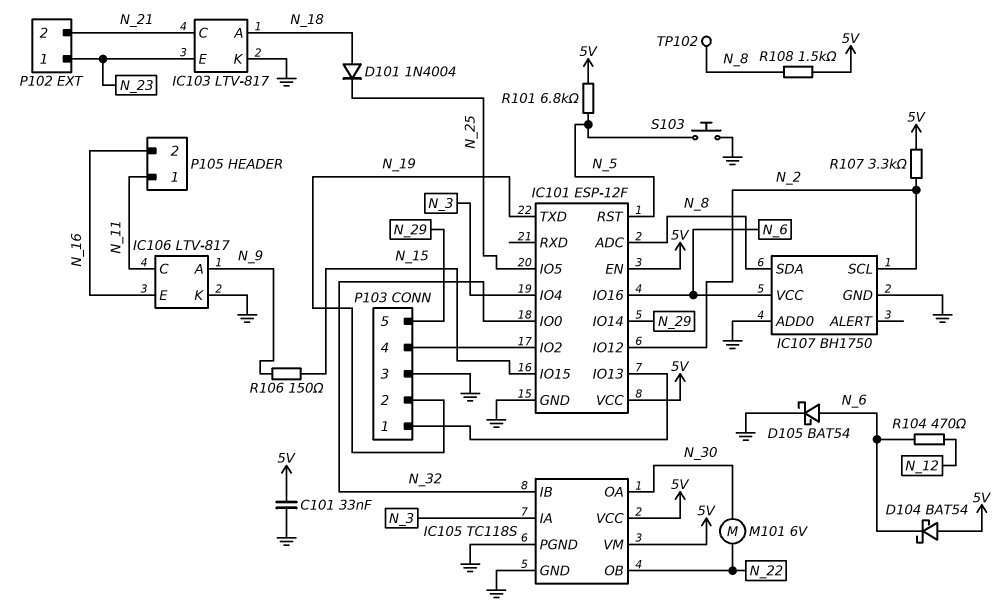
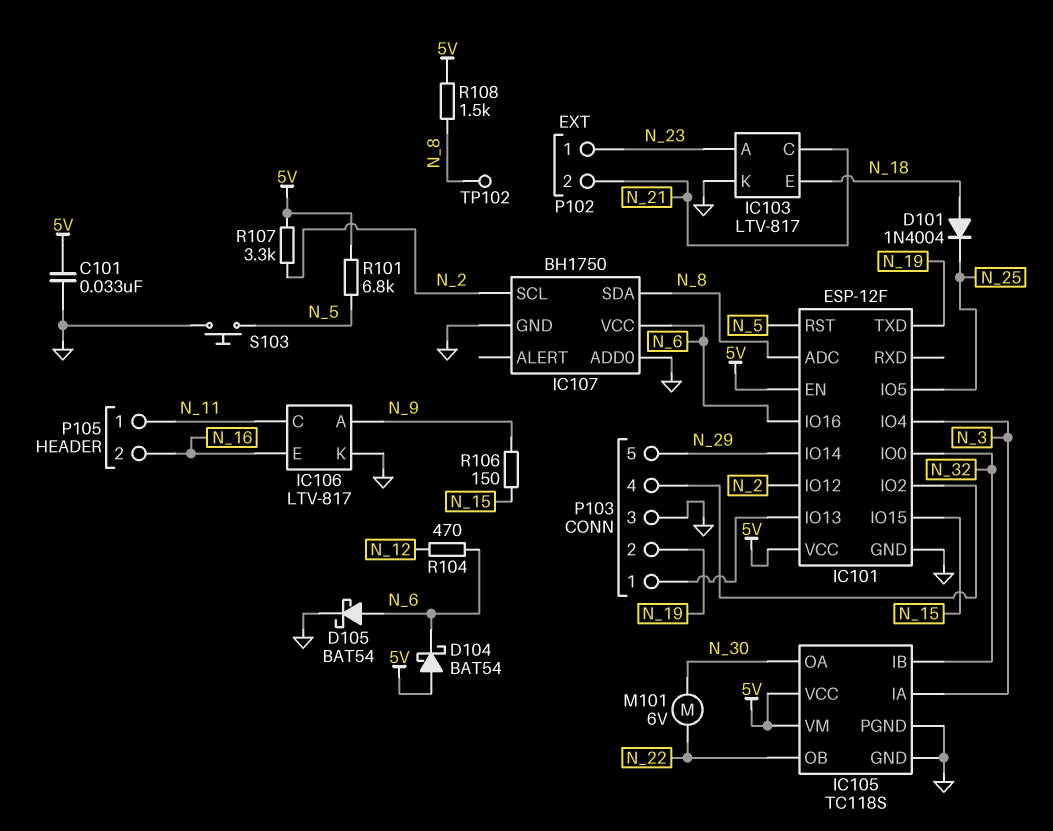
IC103 pin A: N_18 -> N_23
IC103 pin E: N_23 -> N_18

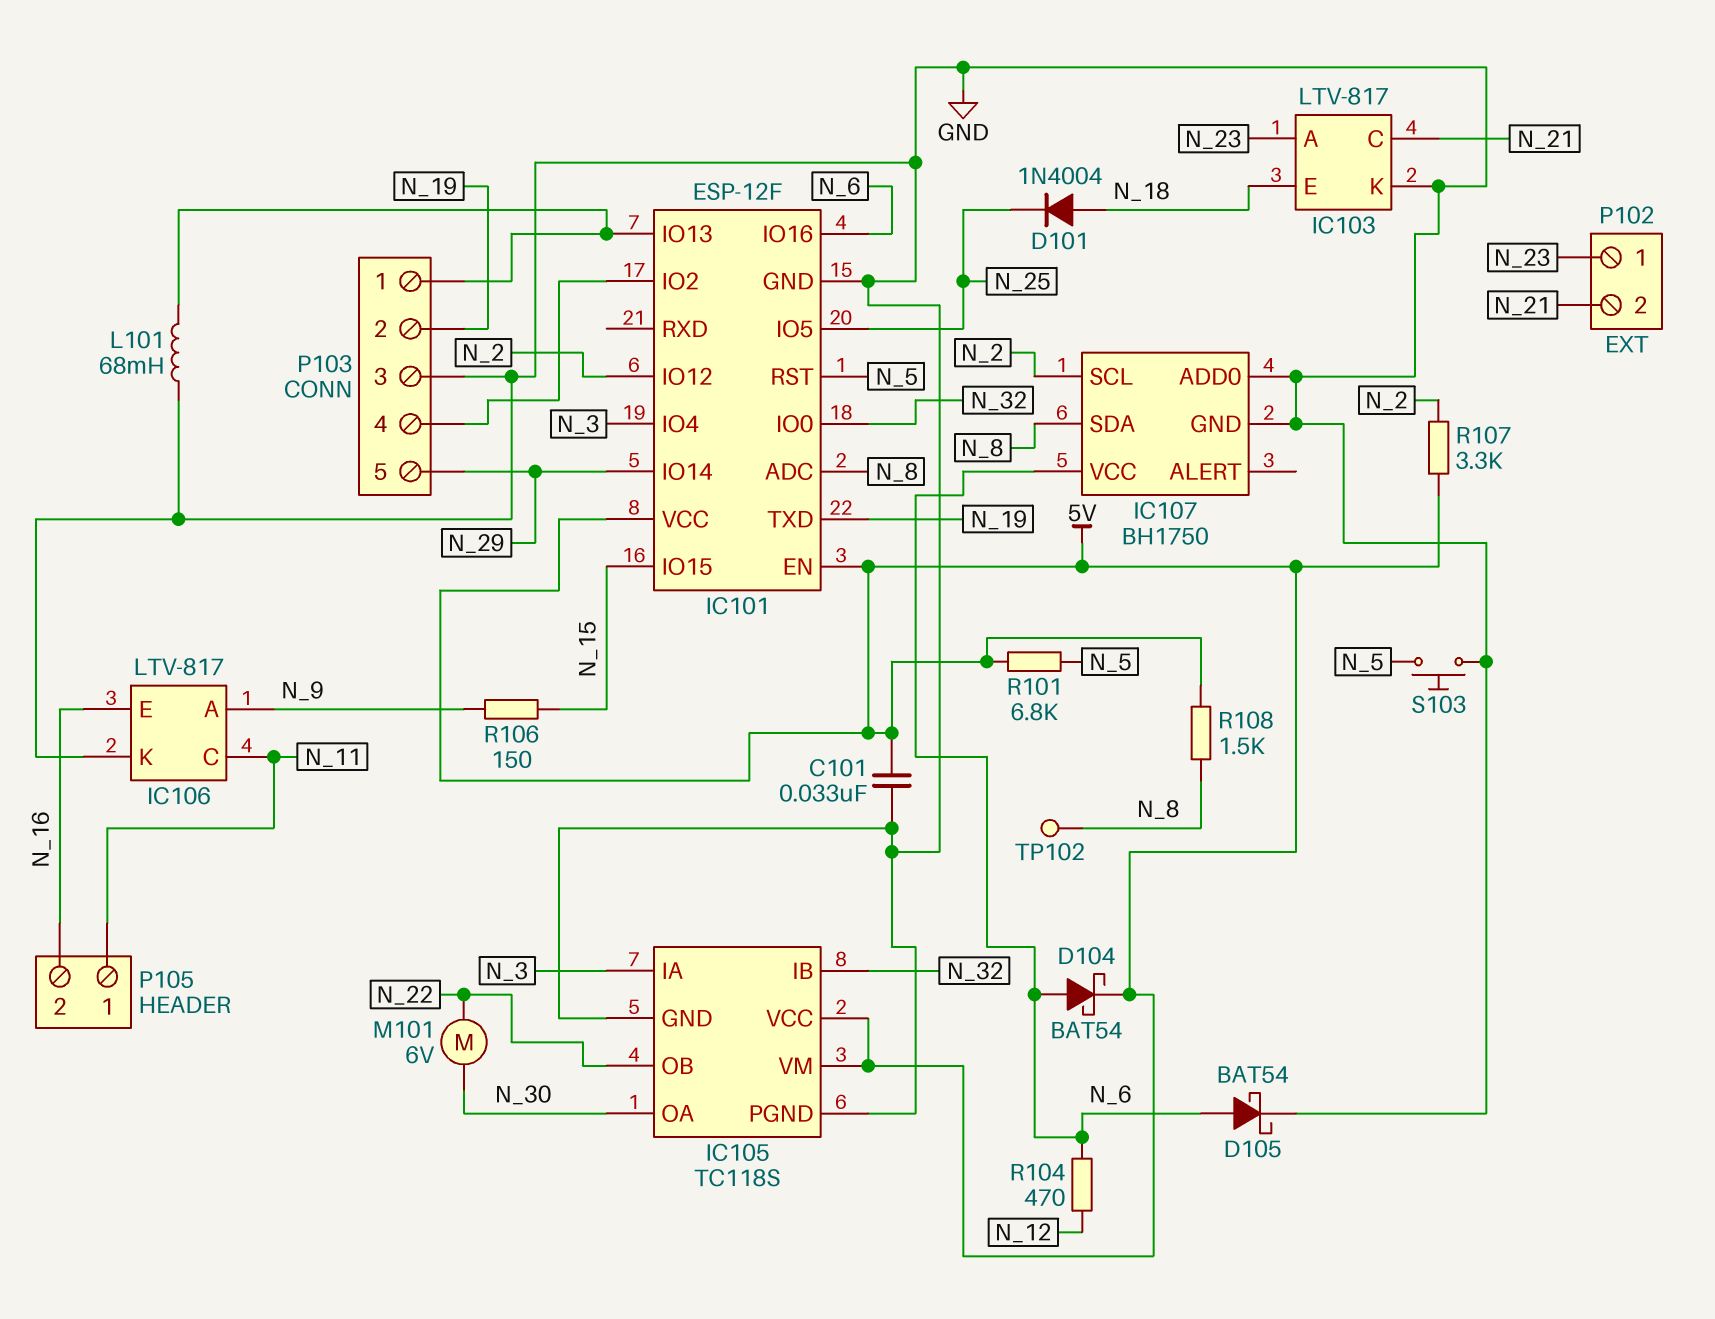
D104: schottky BAT54 (A 5V, K N_6) -> schottky BAT54 (A N_6, K 5V)
L101: none -> 68mH (GND, IC101/IO13)

